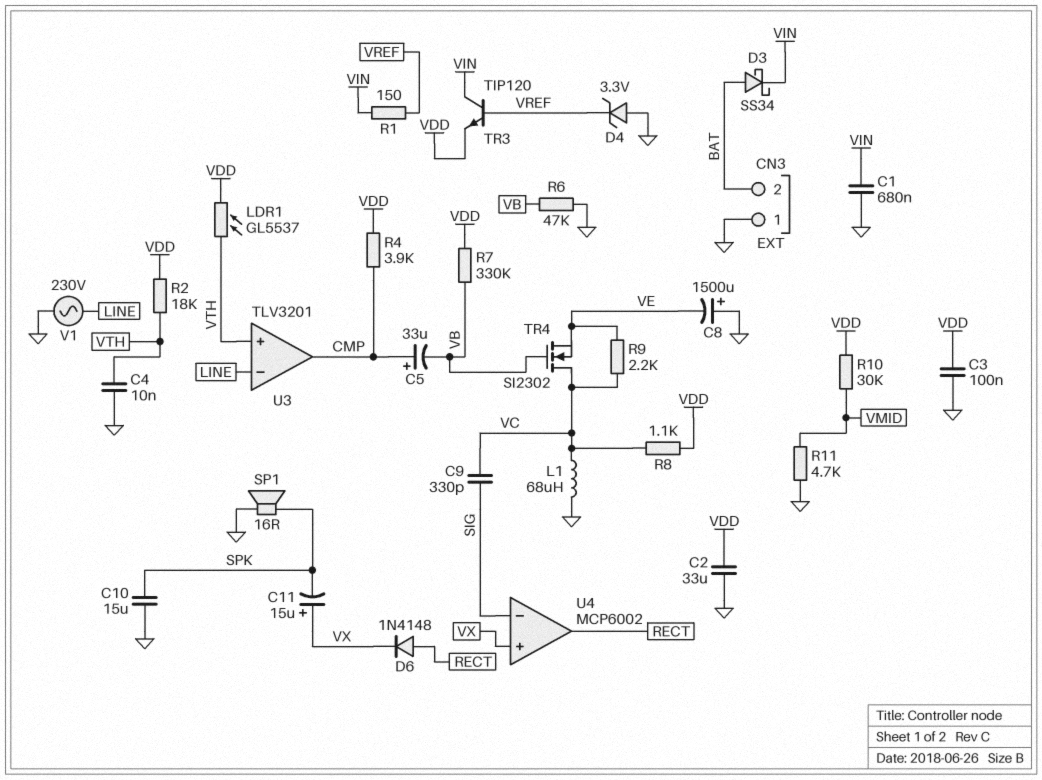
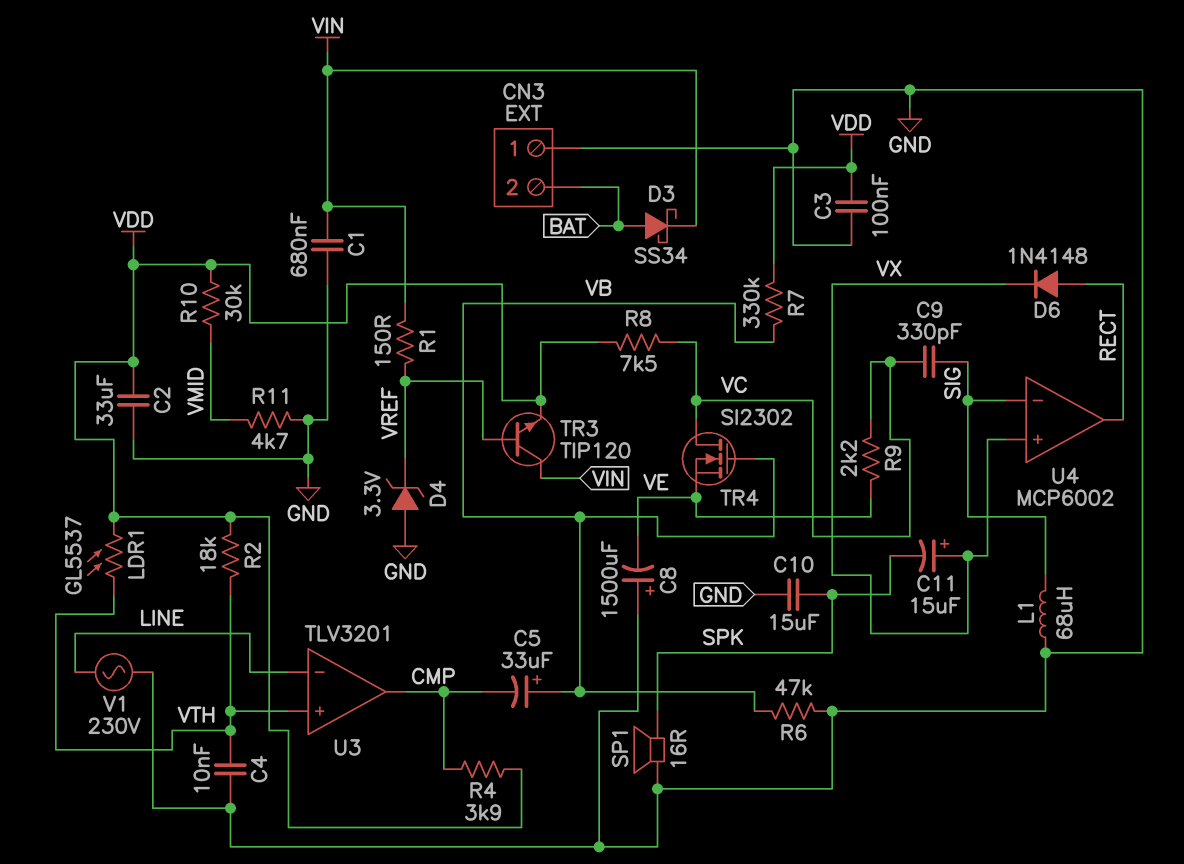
C5: 33uF (plus CMP, minus VB) -> 33uF (plus VB, minus CMP)
L1: 68uH (GND, VC) -> 68uH (GND, SIG)
R8: 1.1k (VC, VDD) -> 7.5k (VC, VDD)

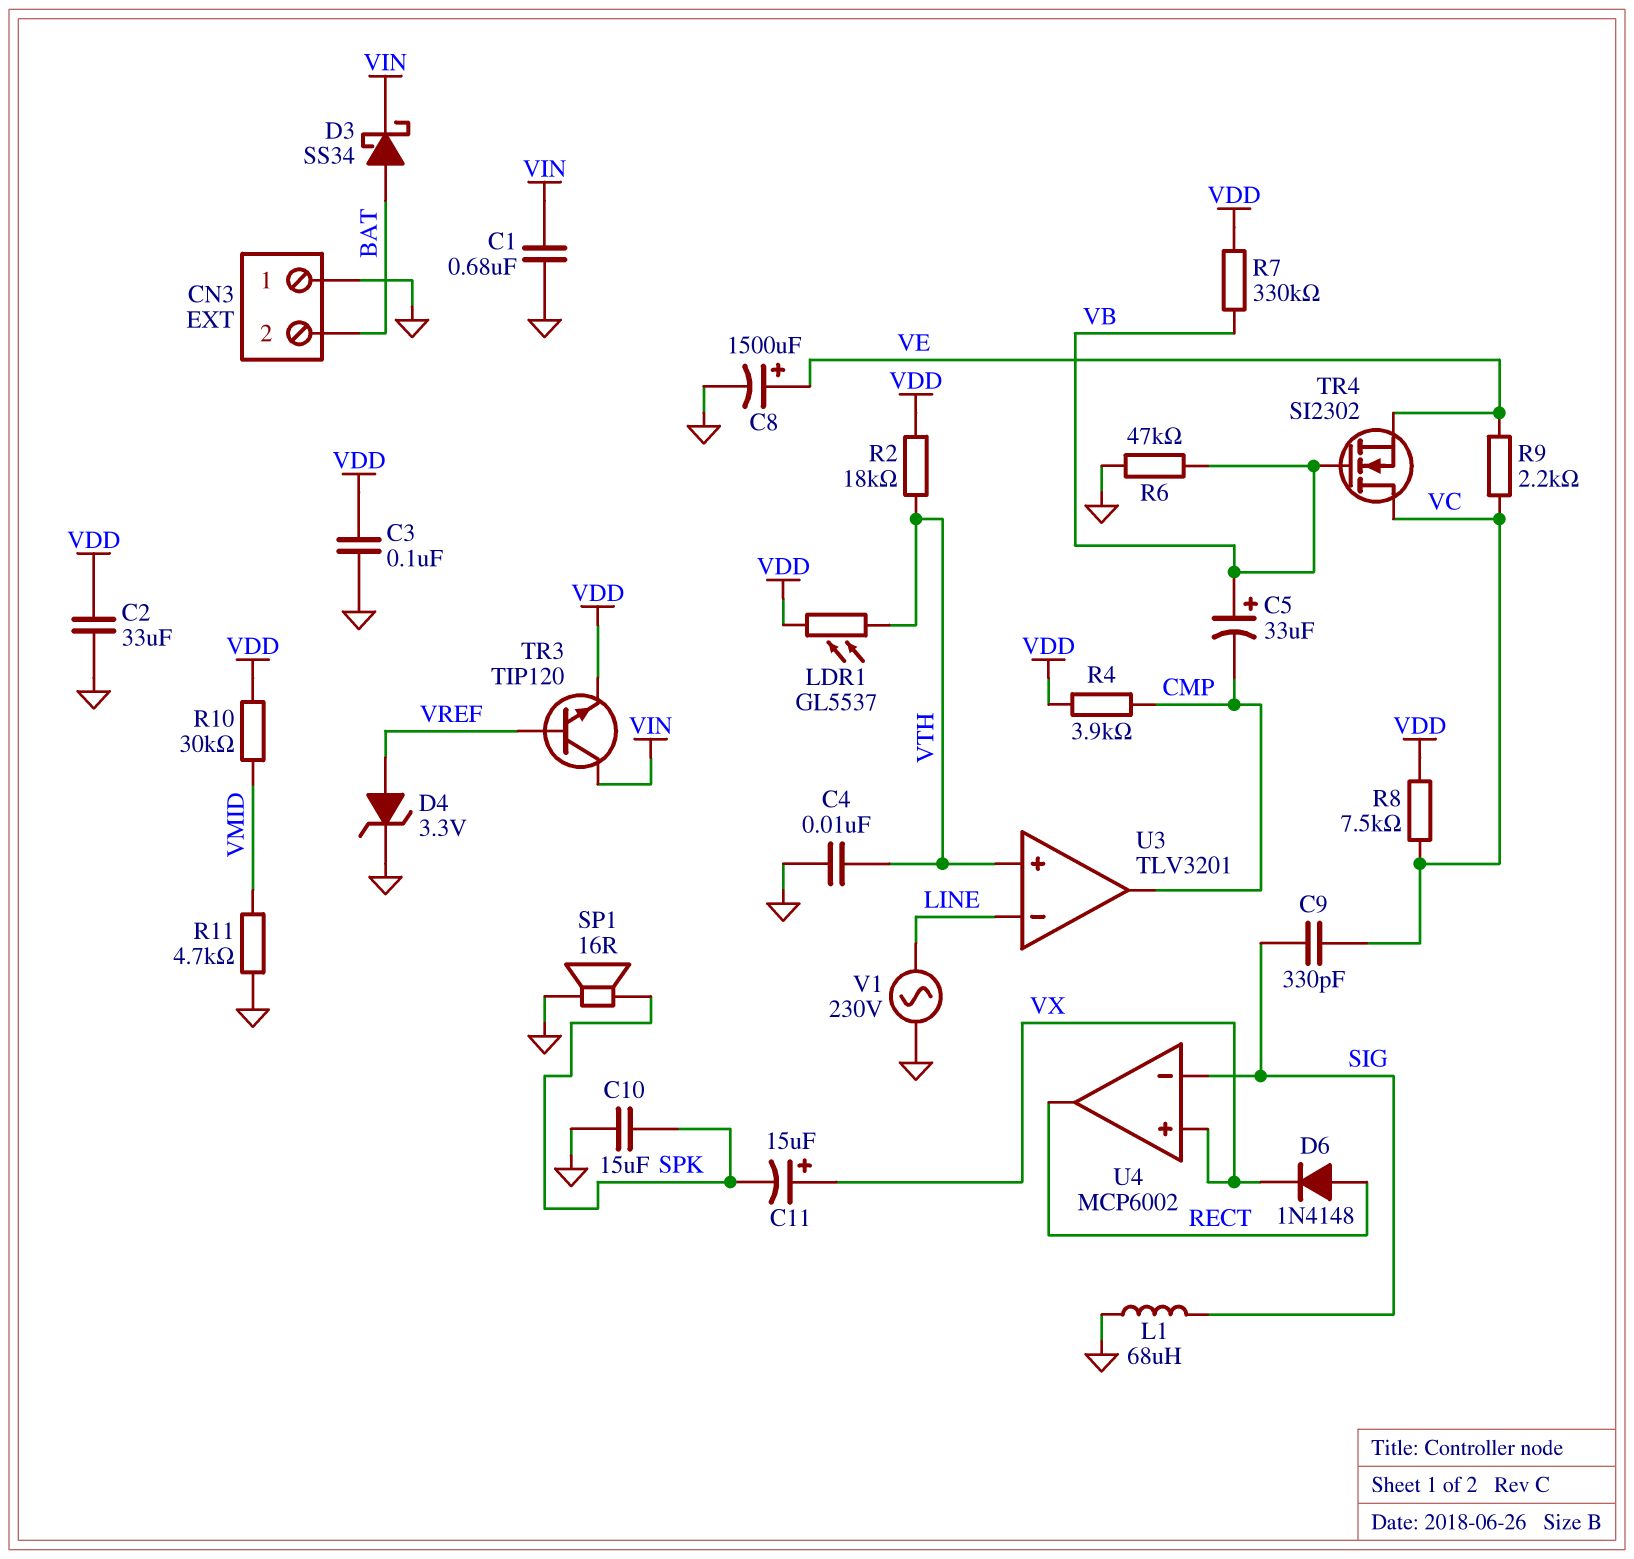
C8: 1500uF (plus GND, minus VE) -> 1500uF (plus VE, minus GND)
D4: zener 3.3V (A GND, K VREF) -> zener 3.3V (A VREF, K GND)
R1: 150 (VIN, VREF) -> none

